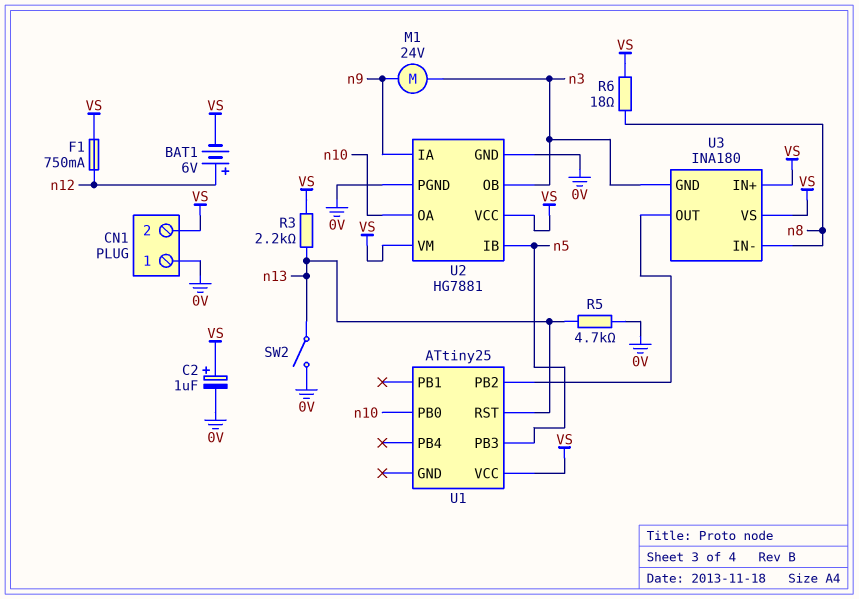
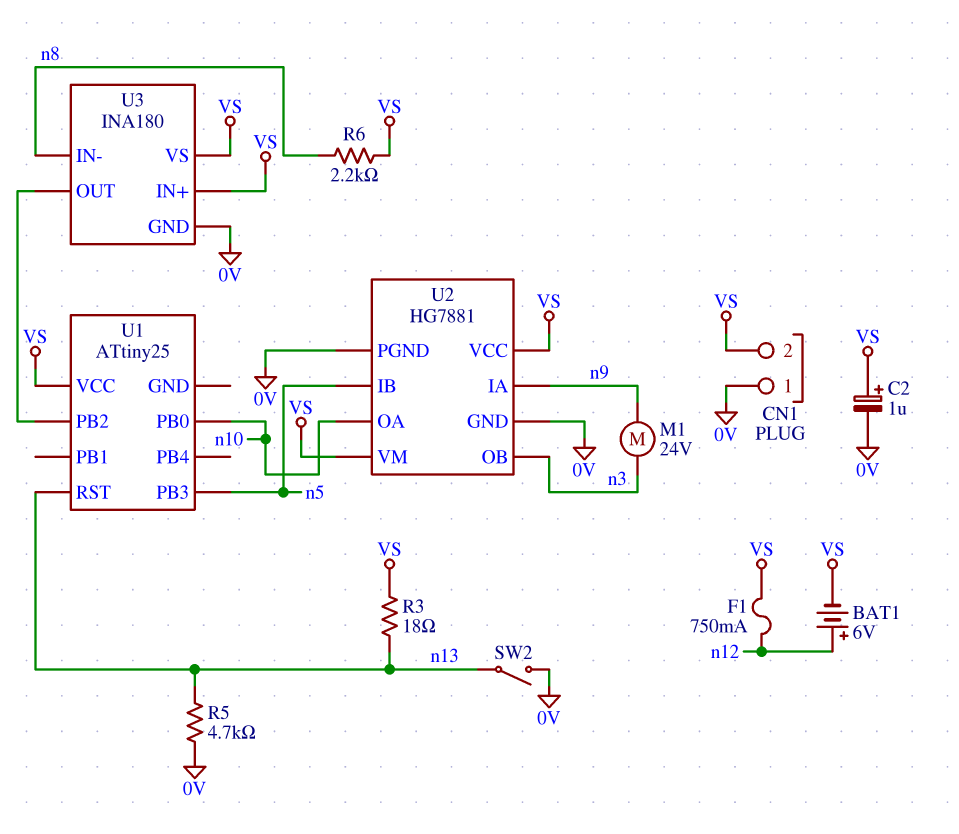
R3: 2.2k (VS, n13) -> 18 (VS, n13)
R6: 18 (VS, n8) -> 2.2k (VS, n8)
U3 pin GND: n3 -> 0V

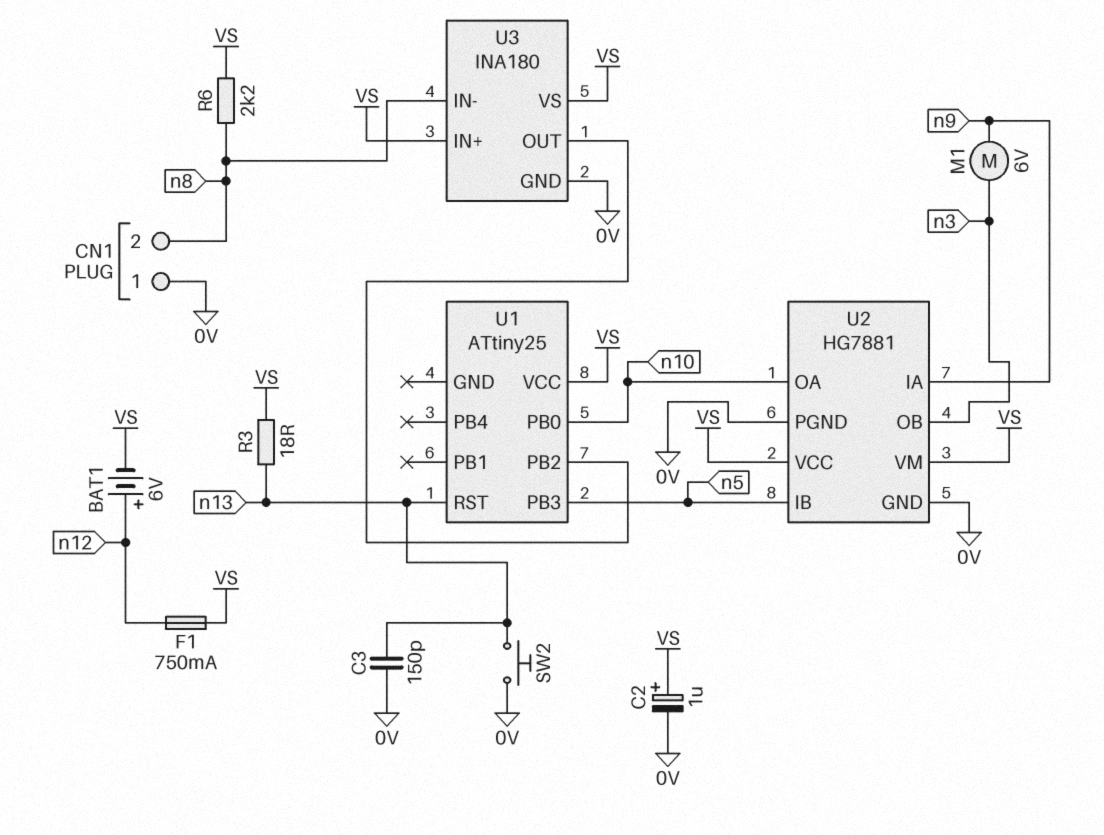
C3: none -> 150pF (0V, n13)
CN1 pin 2: VS -> n8
M1: motor 24V (n3, n9) -> motor 6V (n3, n9)
R5: 4.7k (0V, n13) -> none
SW2: switch (0V, n13) -> button (0V, n13)

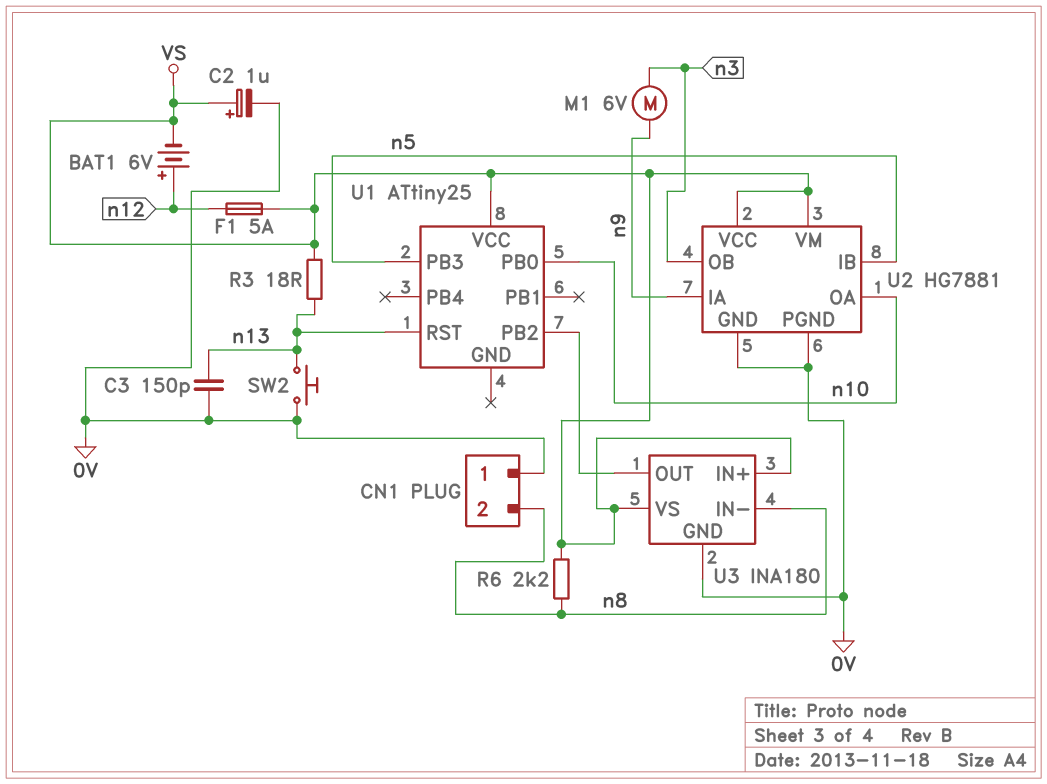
F1: 750mA (VS, n12) -> 5A (VS, n12)

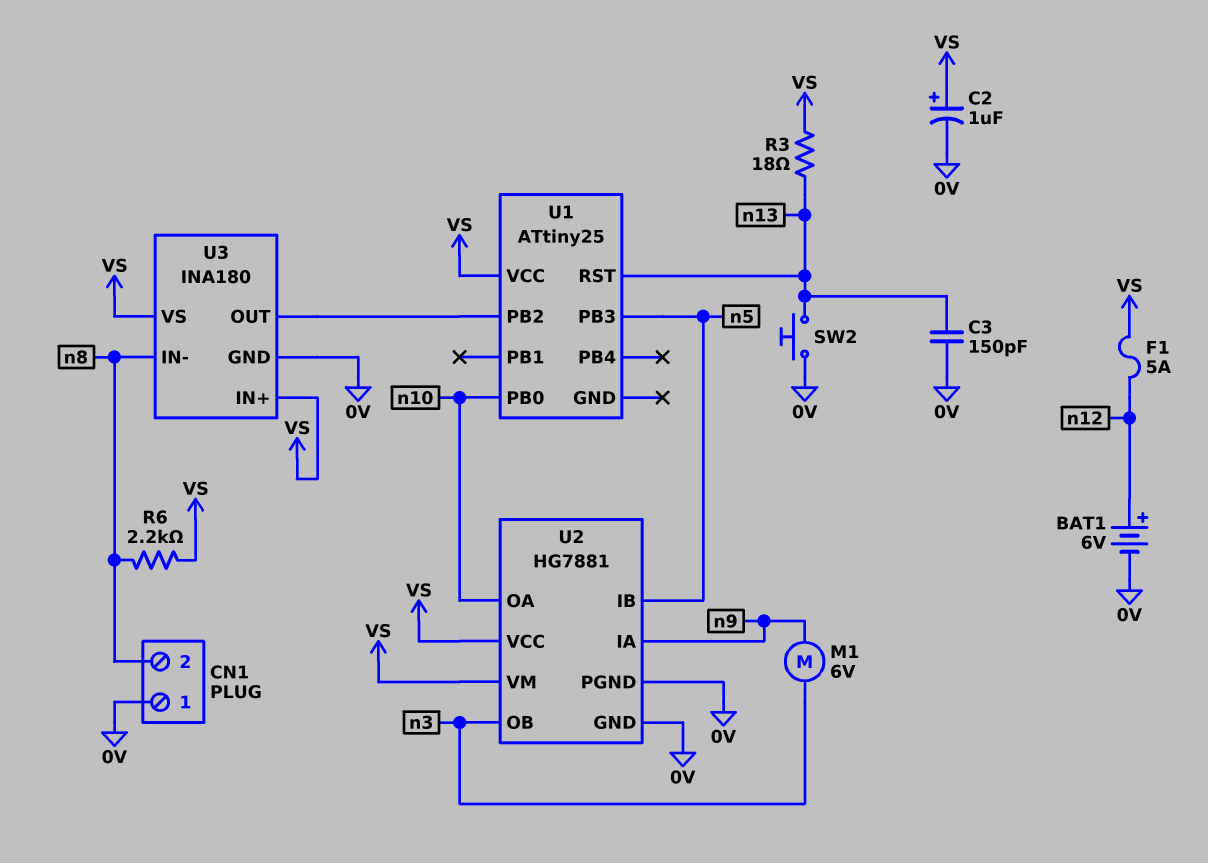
BAT1: 6V (plus n12, minus VS) -> 6V (plus n12, minus 0V)

